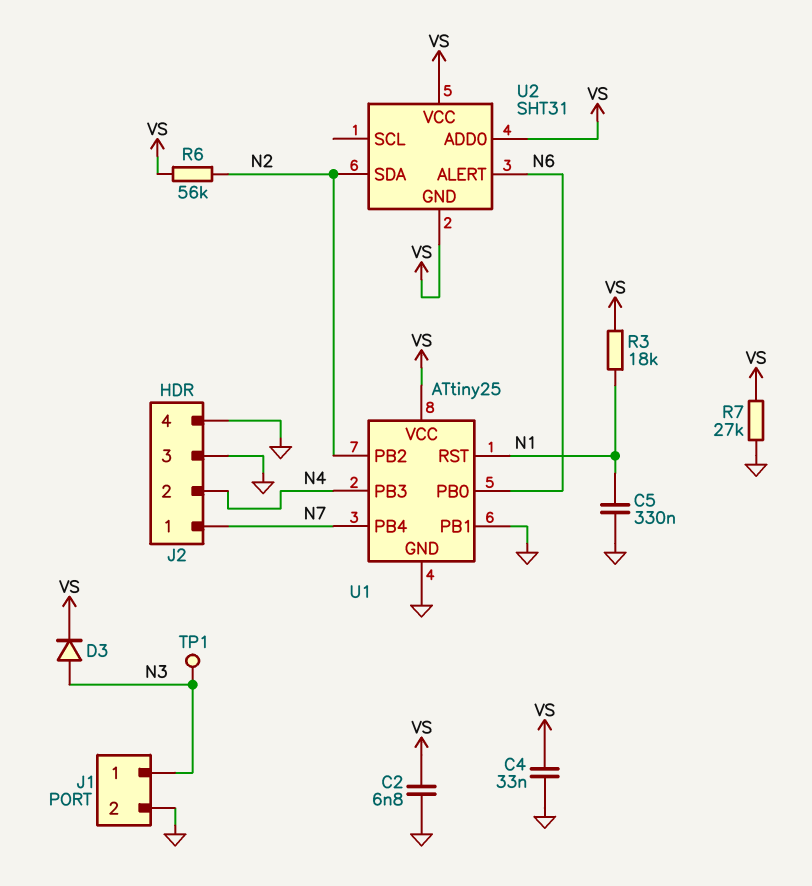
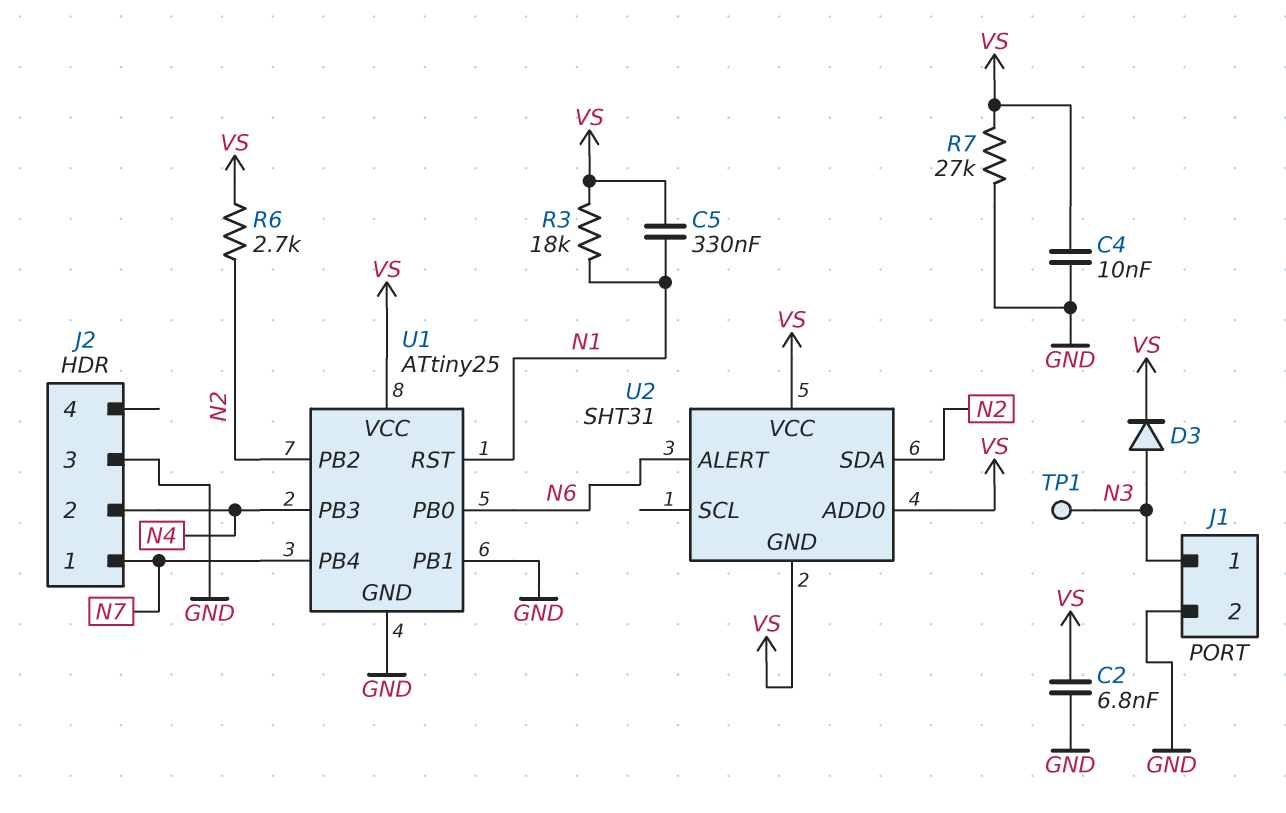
C4: 33nF (GND, VS) -> 10nF (GND, VS)
C5: 330nF (GND, N1) -> 330nF (N1, VS)
J2 pin 4: GND -> none
R6: 56k (N2, VS) -> 2.7k (N2, VS)

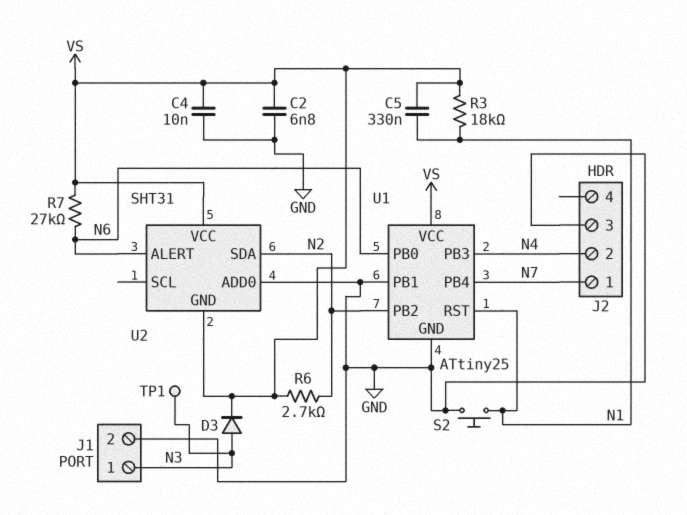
R7: 27k (GND, VS) -> 27k (N6, VS)
S2: none -> button (GND, N1)
U2 pin ADD0: VS -> GND

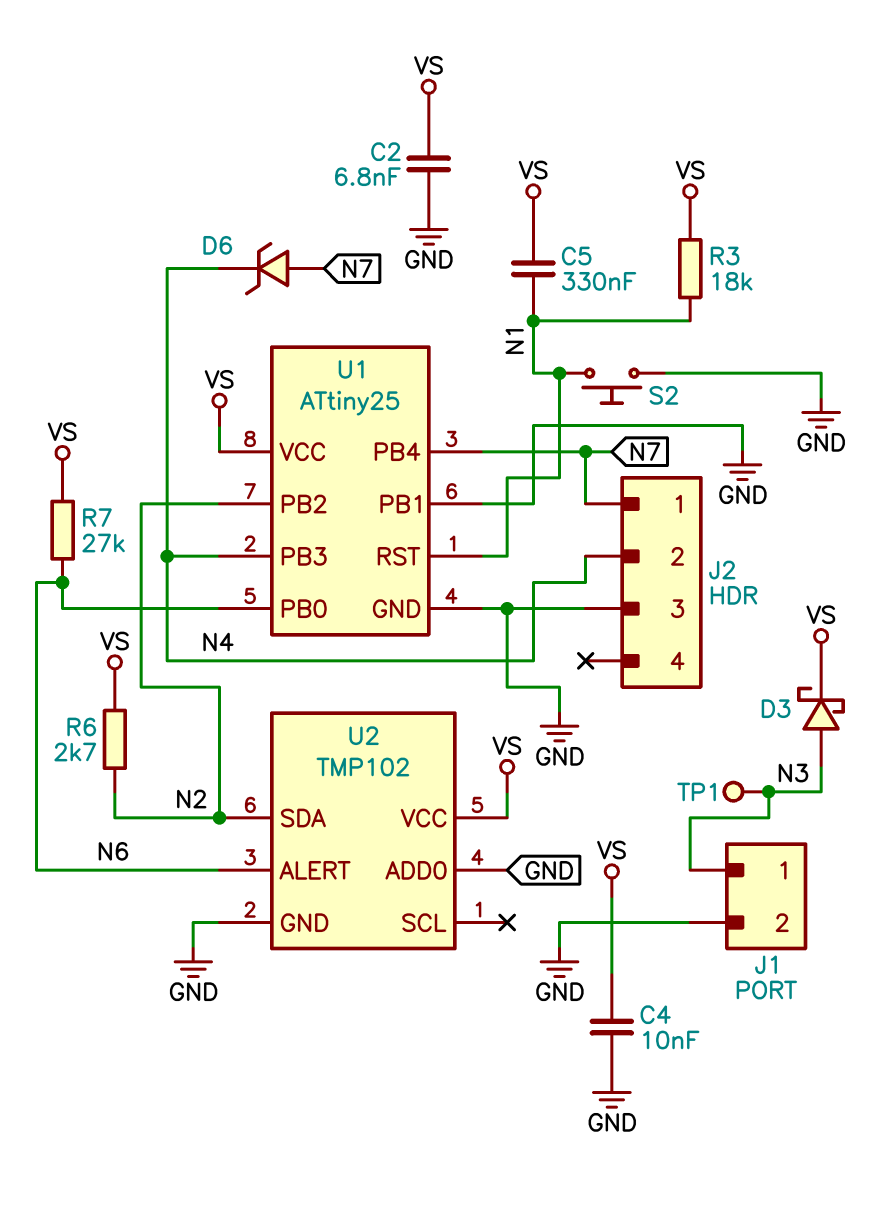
D3: diode (A N3, K VS) -> schottky (A N3, K VS)
D6: none -> zener (A N7, K N4)
U2: SHT31 -> TMP102
U2 pin GND: VS -> GND

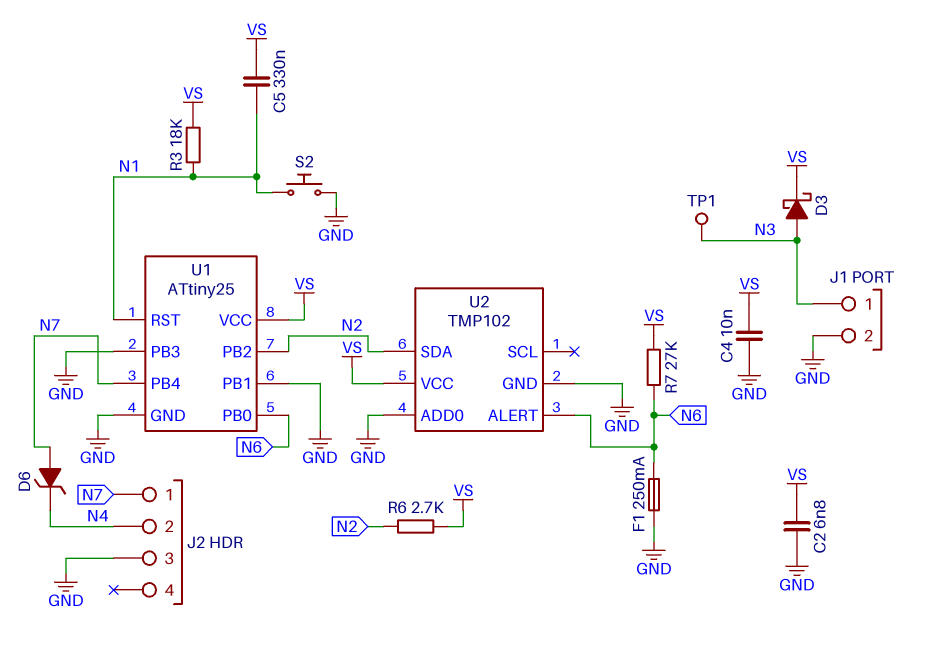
F1: none -> 250mA (GND, N6)
U1 pin PB3: N4 -> GND

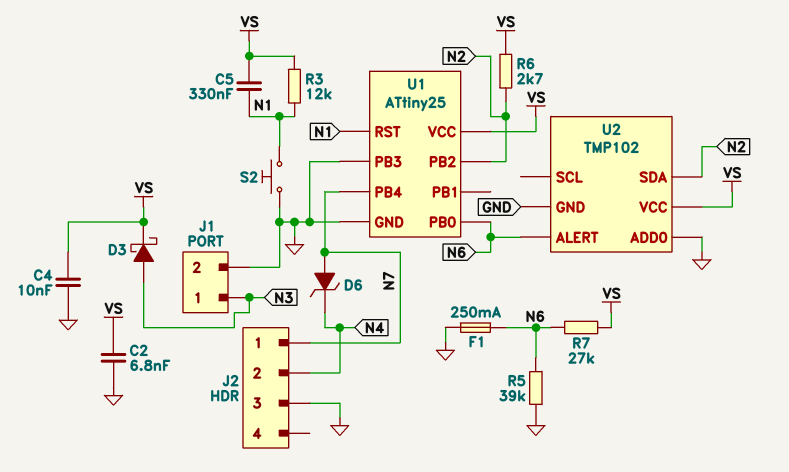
R3: 18k (N1, VS) -> 12k (N1, VS)
R5: none -> 39k (GND, N6)
TP1: test point (N3) -> none
U1 pin PB1: GND -> none

